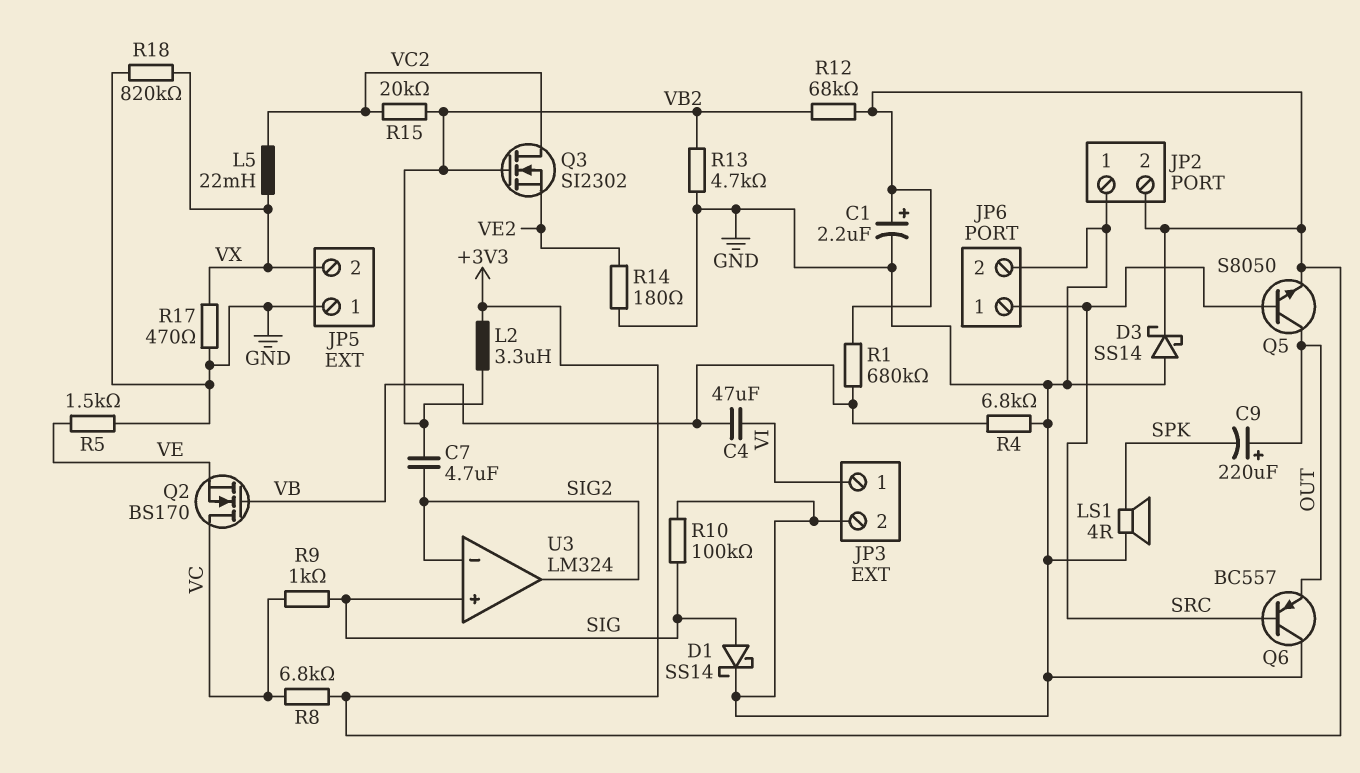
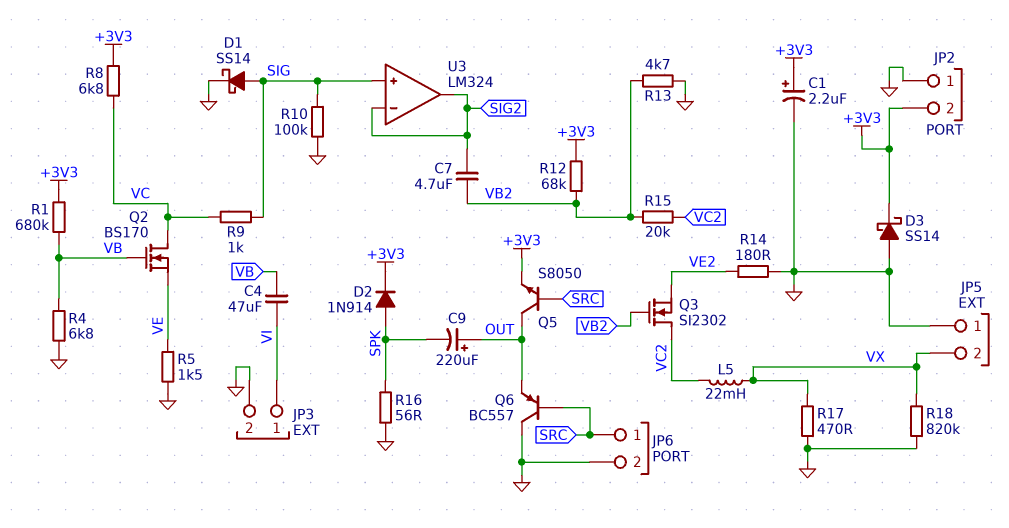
D2: none -> diode 1N914 (A SPK, K +3V3)
L2: 3.3uH (+3V3, VB2) -> none
LS1: speaker 4R (GND, SPK) -> none
R16: none -> 56 (GND, SPK)

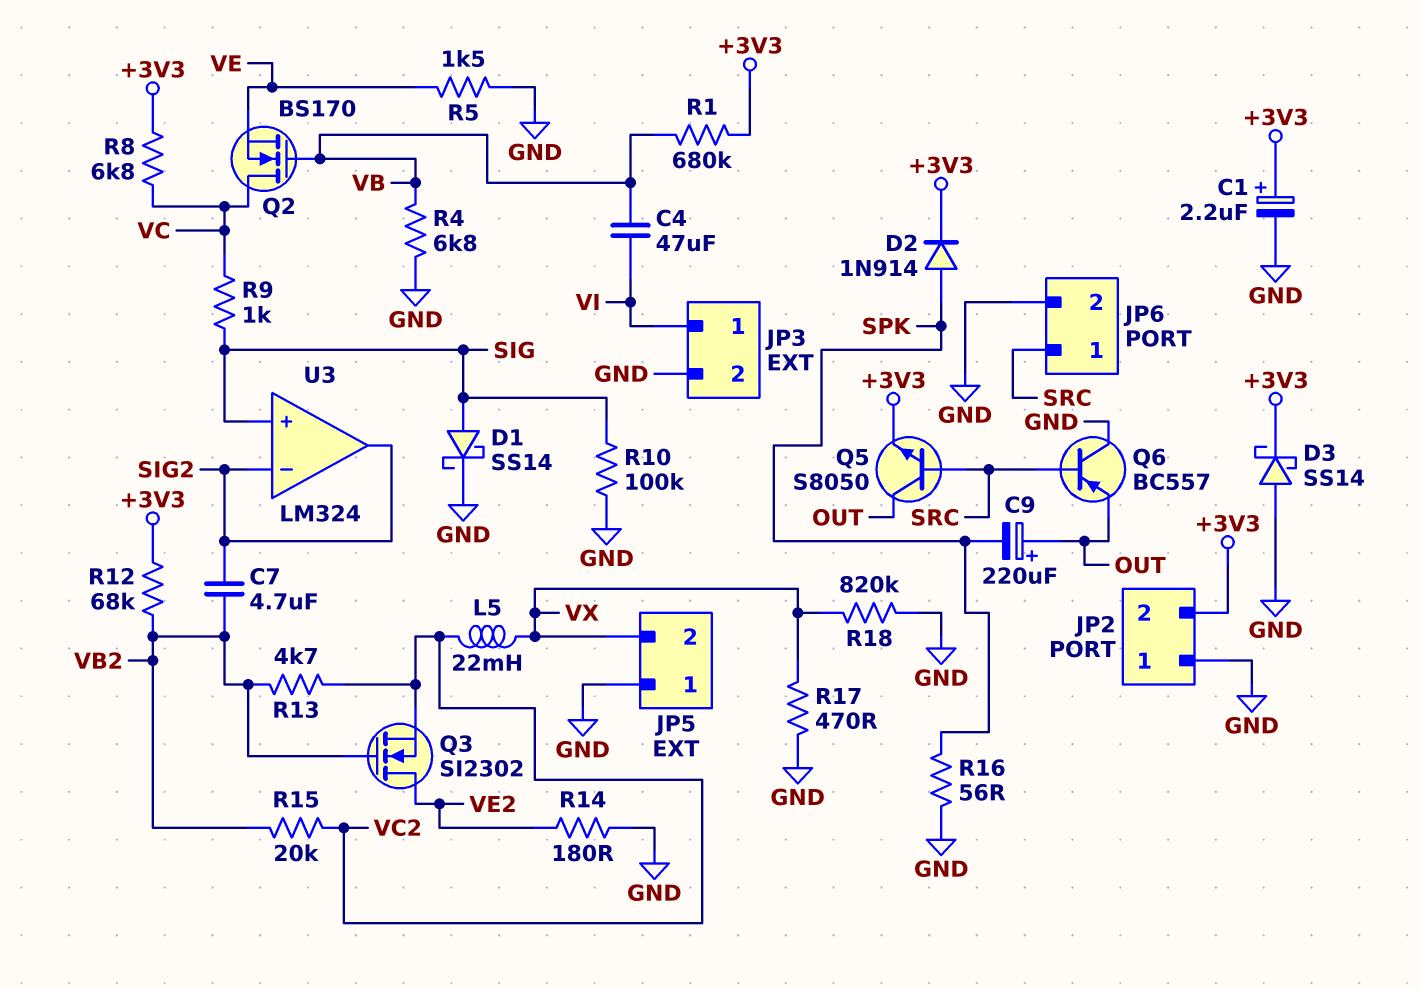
Q3: NMOS SI2302 (G VB2, D VC2, S VE2) -> NMOS SI2302 (G VB2, D VE2, S VC2)
R13: 4.7k (GND, VB2) -> 4.7k (VB2, VC2)

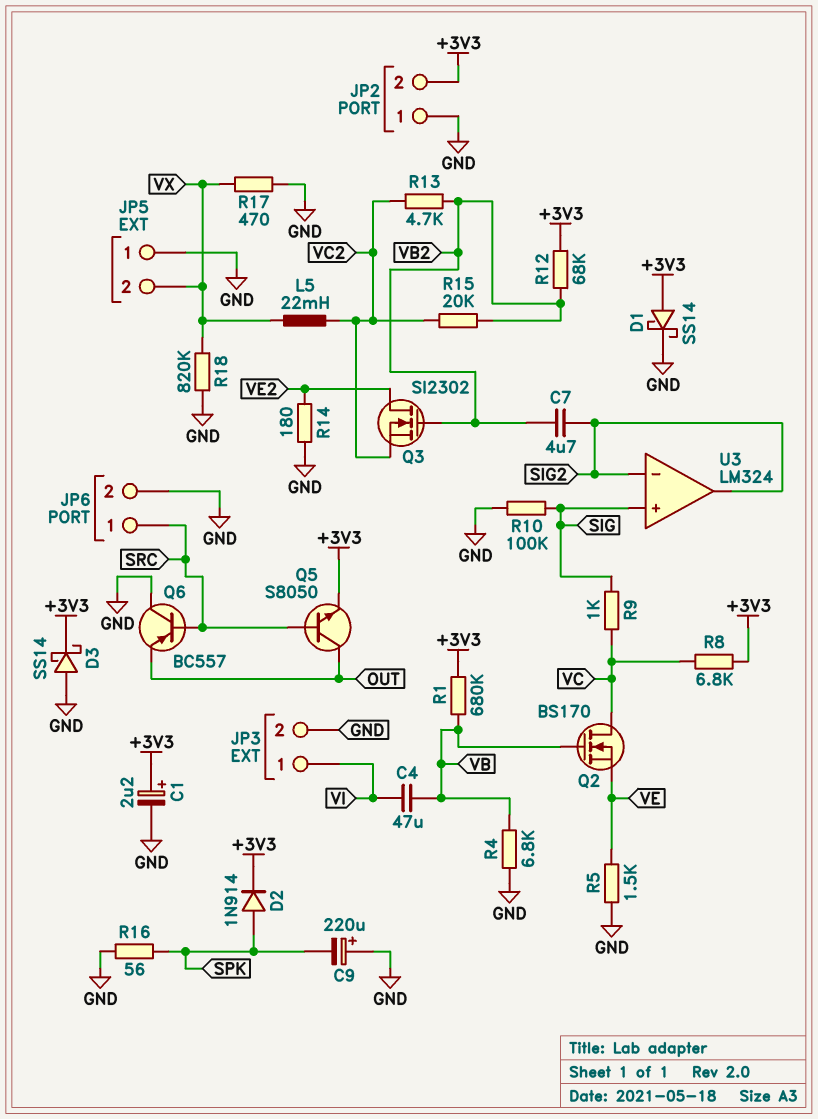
C9: 220uF (plus OUT, minus SPK) -> 220uF (plus GND, minus SPK)
D1: schottky SS14 (A SIG, K GND) -> schottky SS14 (A +3V3, K GND)

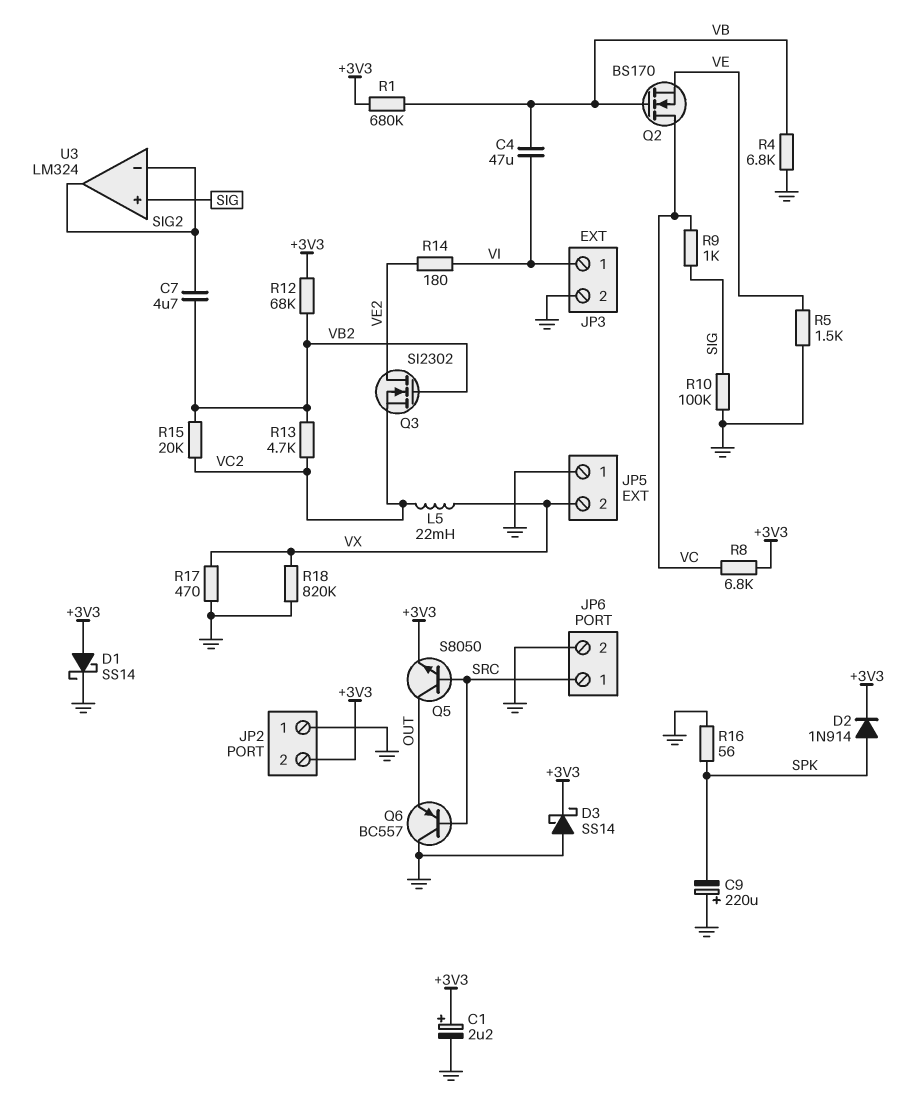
R14: 180 (GND, VE2) -> 180 (VE2, VI)

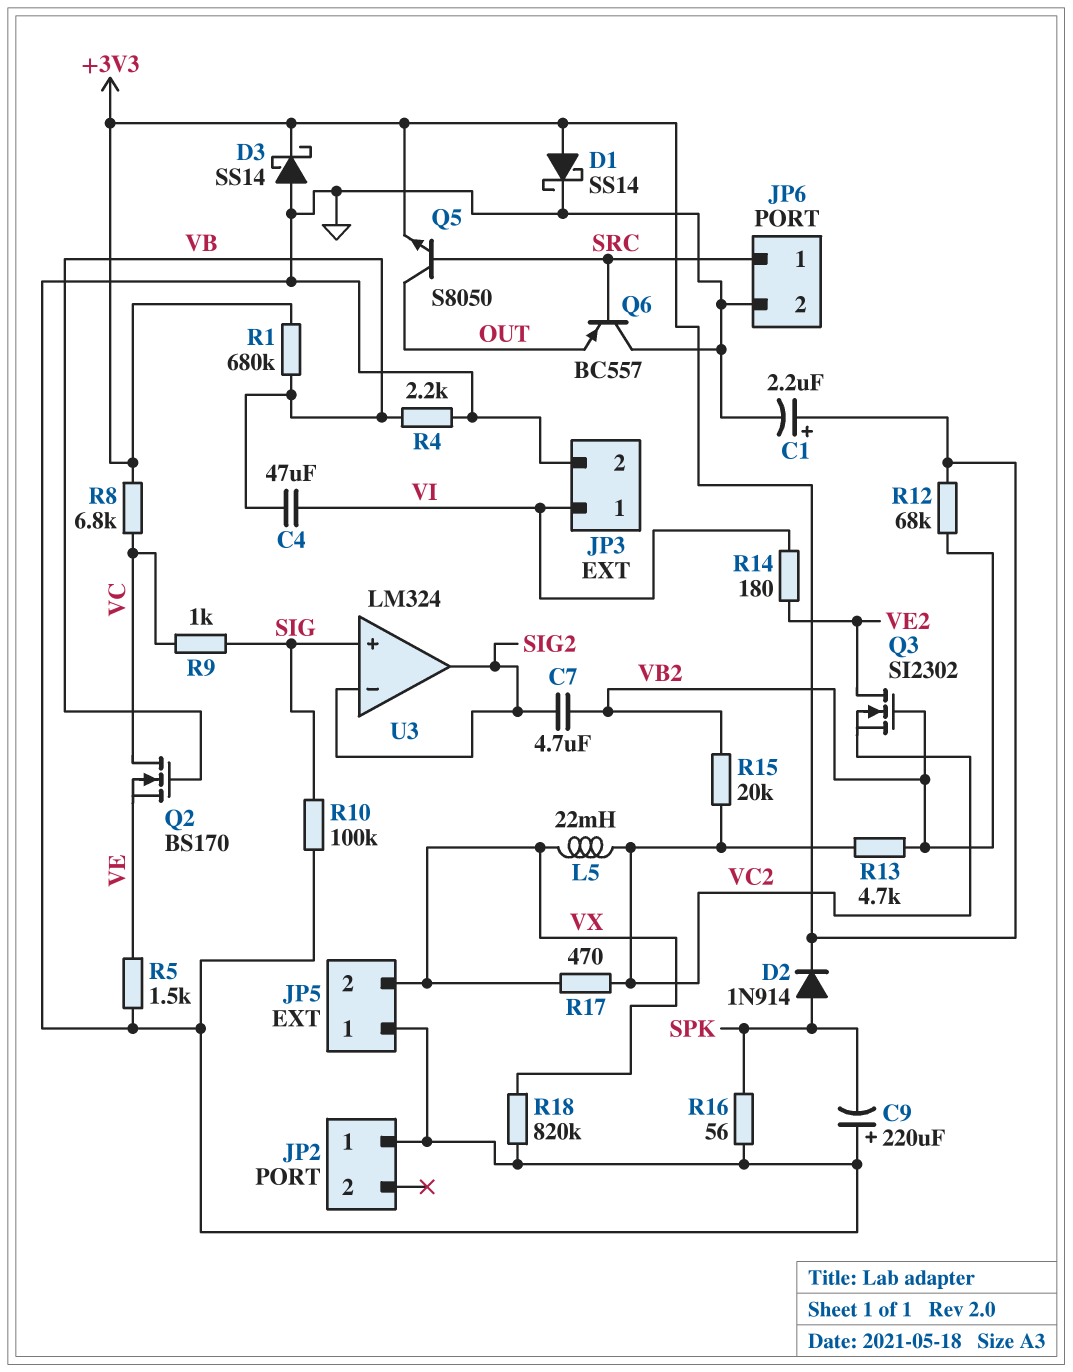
JP2 pin 2: +3V3 -> none
R4: 6.8k (GND, VB) -> 2.2k (GND, VB)
R17: 470 (GND, VX) -> 470 (VC2, VX)

